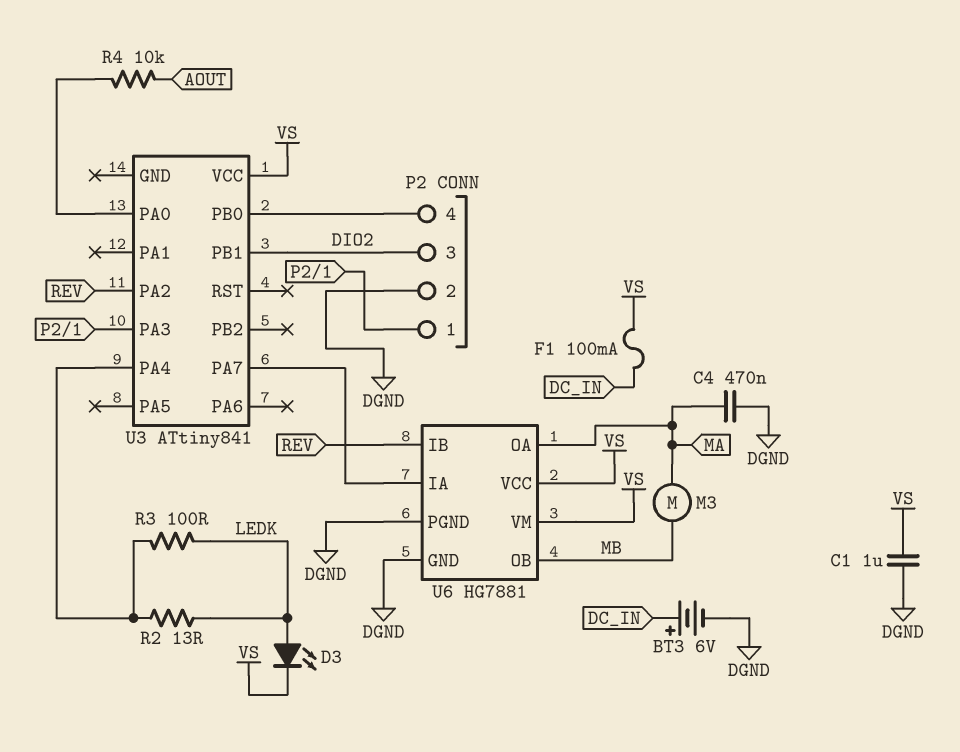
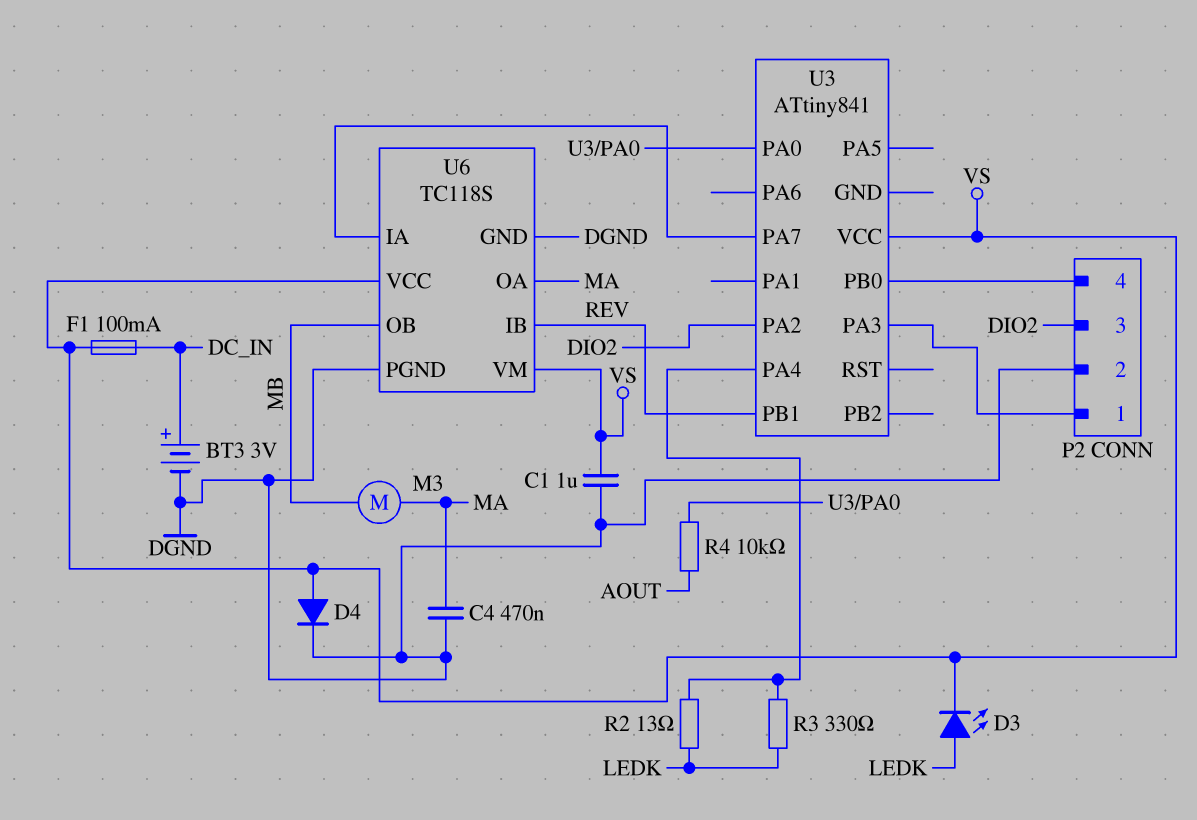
BT3: 6V (plus DC_IN, minus DGND) -> 3V (plus DC_IN, minus DGND)
D4: none -> diode (A VS, K DGND)
R3: 100 (LEDK, U3/PA4) -> 330 (LEDK, U3/PA4)
U3 pin PA2: REV -> DIO2
U3 pin PB1: DIO2 -> REV
U6: HG7881 -> TC118S

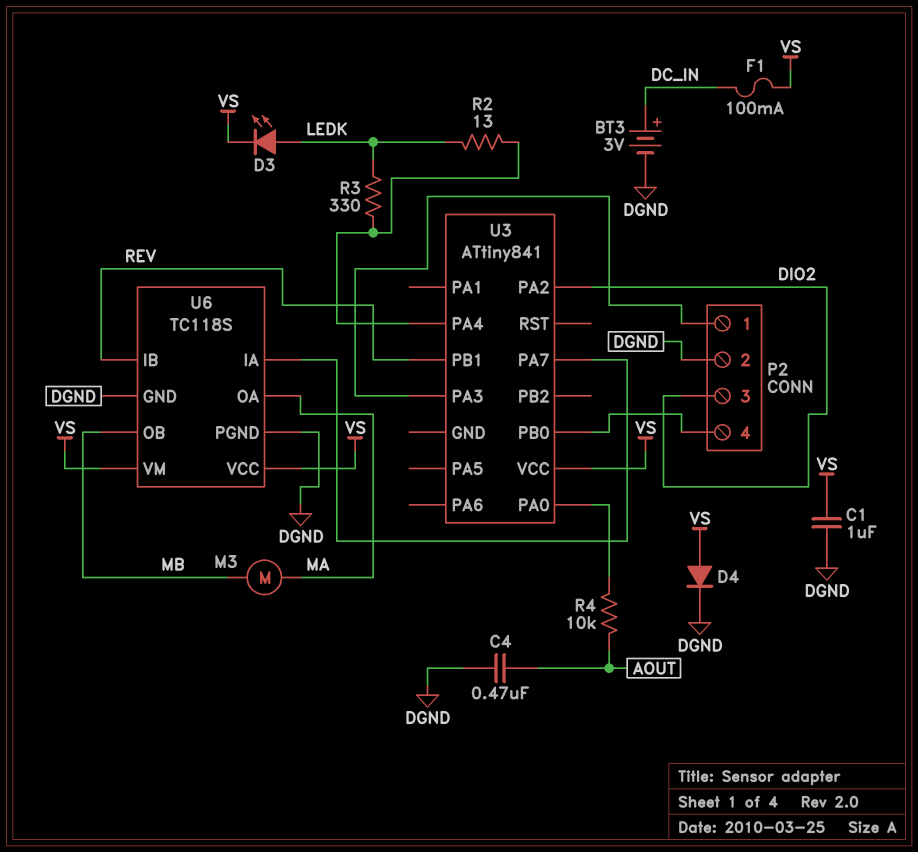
C4: 470nF (DGND, MA) -> 470nF (AOUT, DGND)

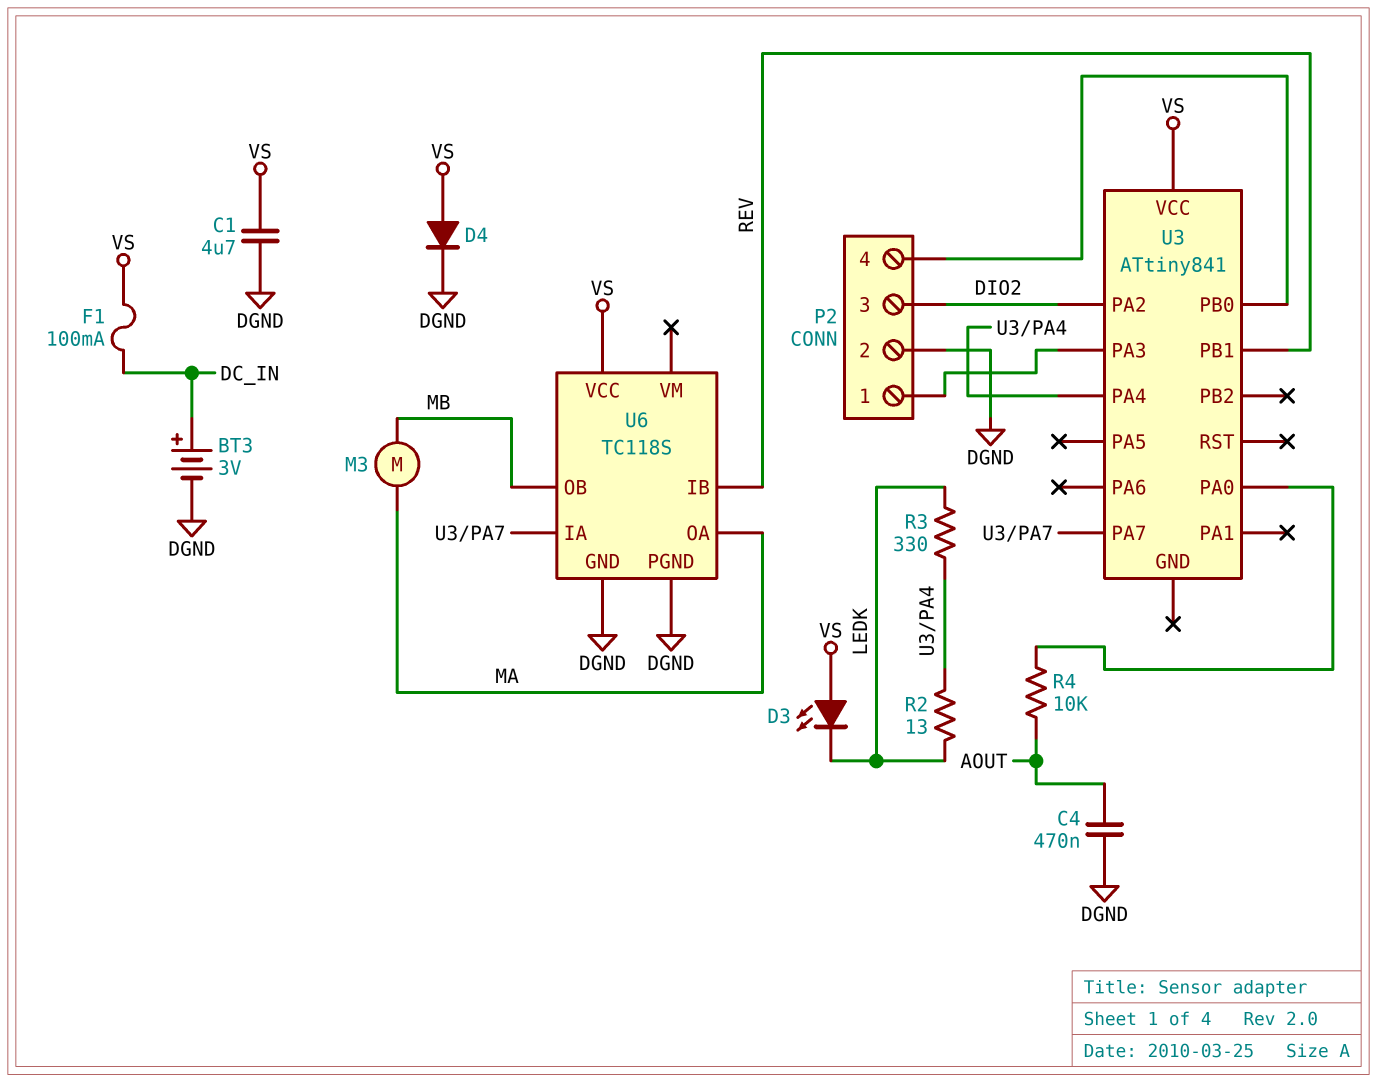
C1: 1uF (DGND, VS) -> 4.7uF (DGND, VS)
D3: LED (A LEDK, K VS) -> LED (A VS, K LEDK)
U6 pin VM: VS -> none

